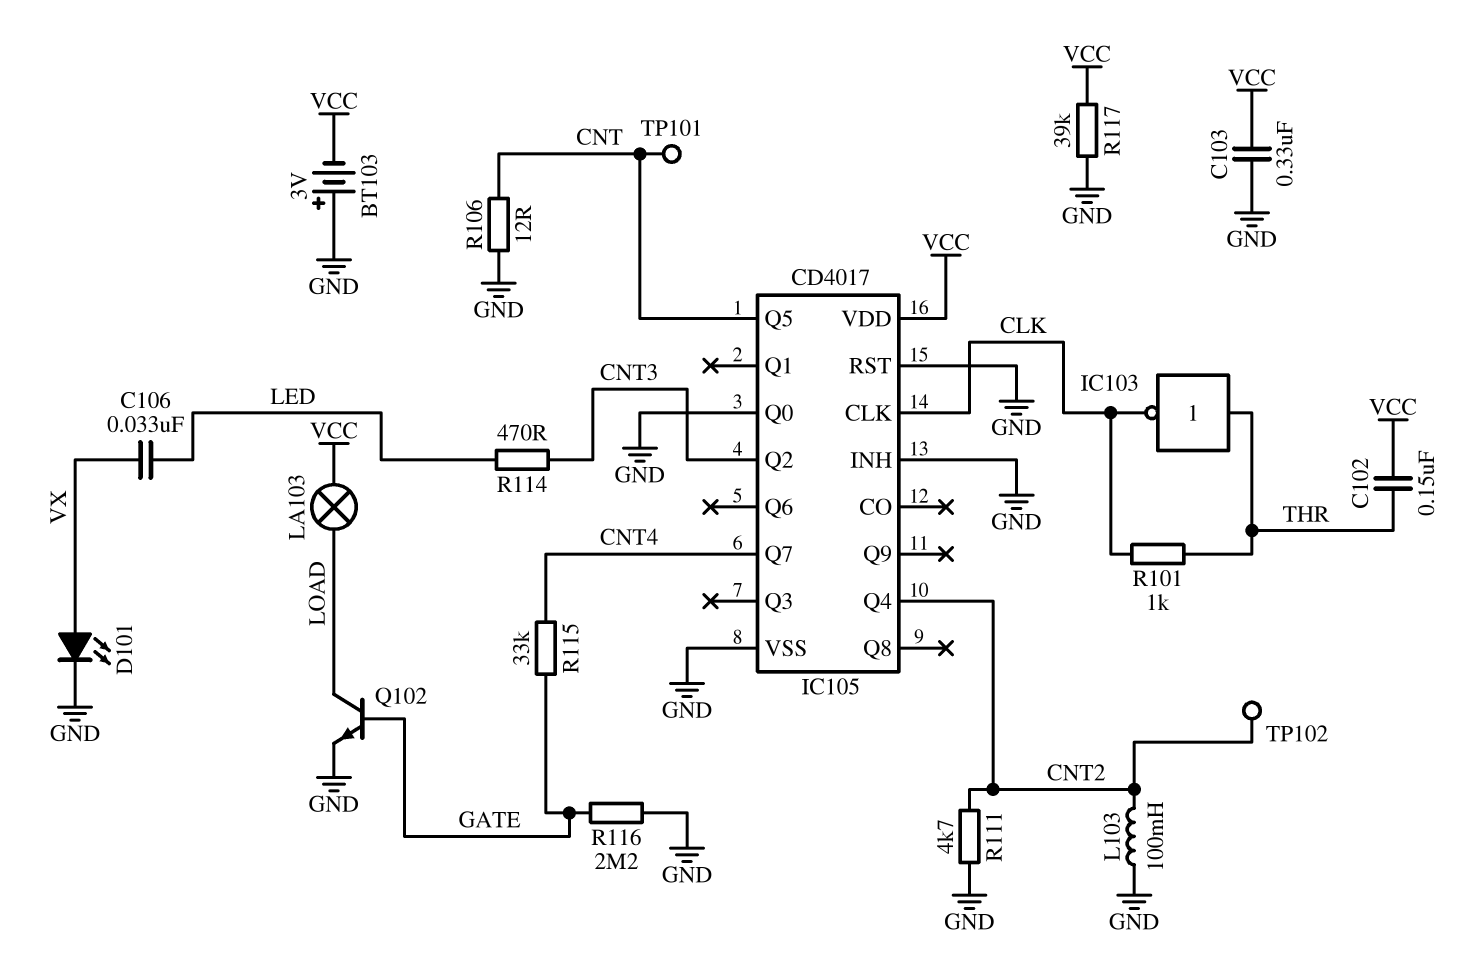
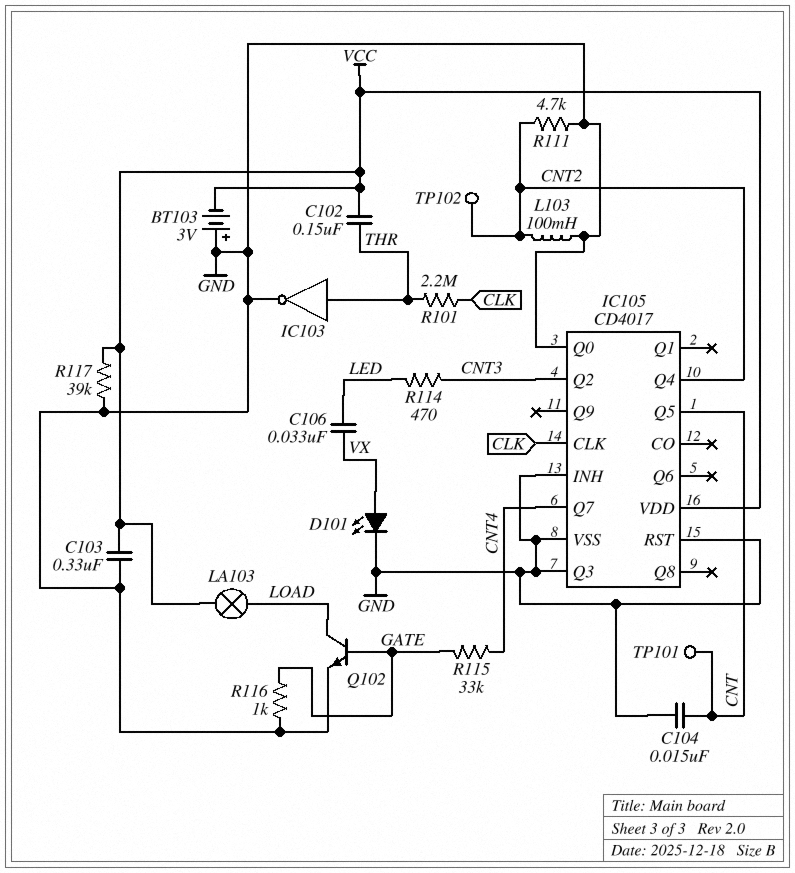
C104: none -> 15nF (CNT, GND)
IC103: NOT (in THR, out CLK) -> NOT (in THR, out GND)
IC105 pin Q3: none -> GND
R101: 1k (CLK, THR) -> 2.2M (CLK, THR)
R106: 12 (CNT, GND) -> none
R116: 2.2M (GATE, GND) -> 1k (GATE, GND)

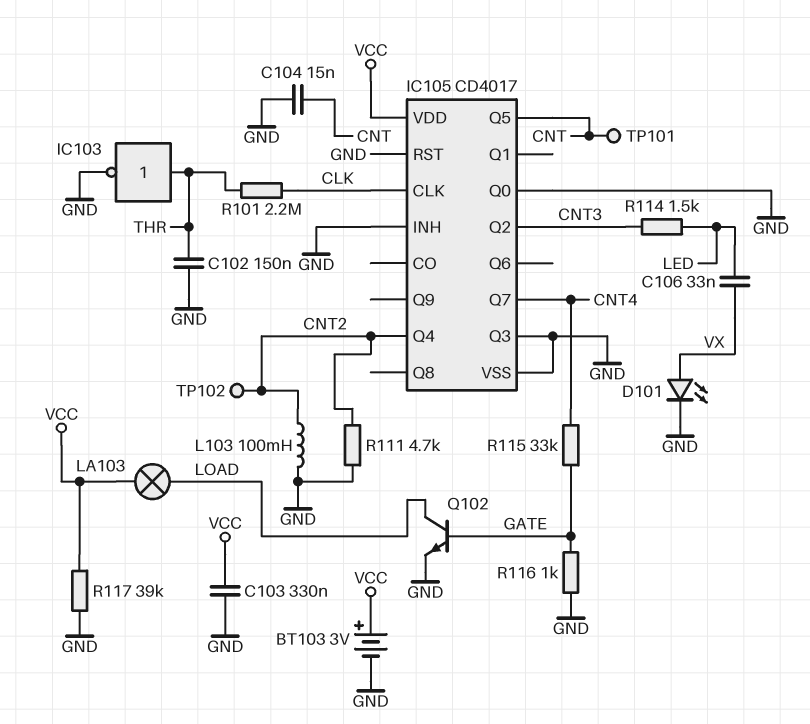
BT103: 3V (plus GND, minus VCC) -> 3V (plus VCC, minus GND)
C102: 150nF (THR, VCC) -> 150nF (GND, THR)
R114: 470 (CNT3, LED) -> 1.5k (CNT3, LED)

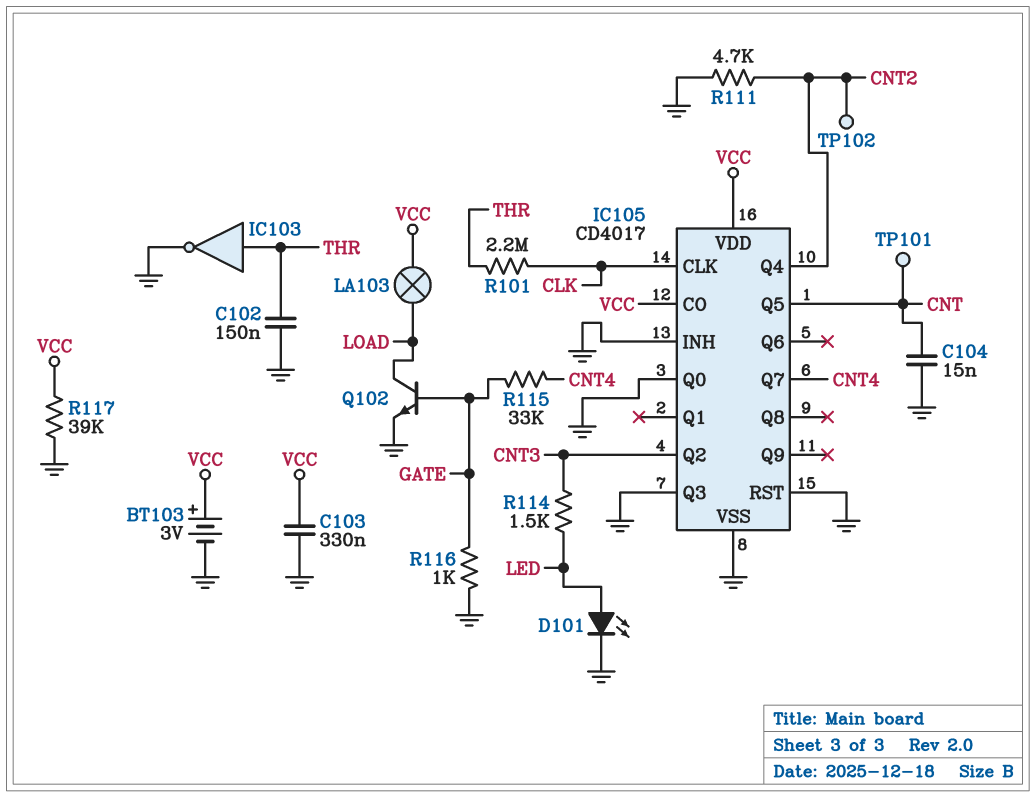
C106: 33nF (LED, VX) -> none
D101: LED (A VX, K GND) -> LED (A LED, K GND)
IC105 pin CO: none -> VCC
L103: 100mH (CNT2, GND) -> none

